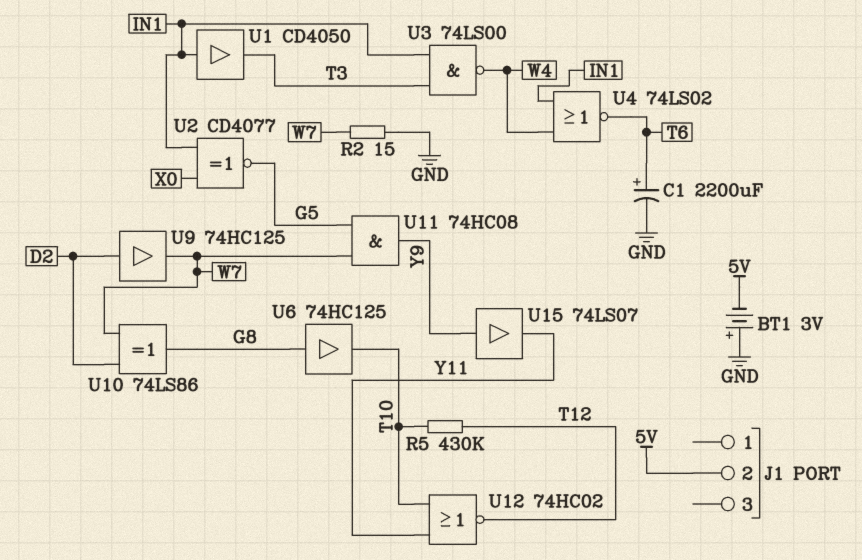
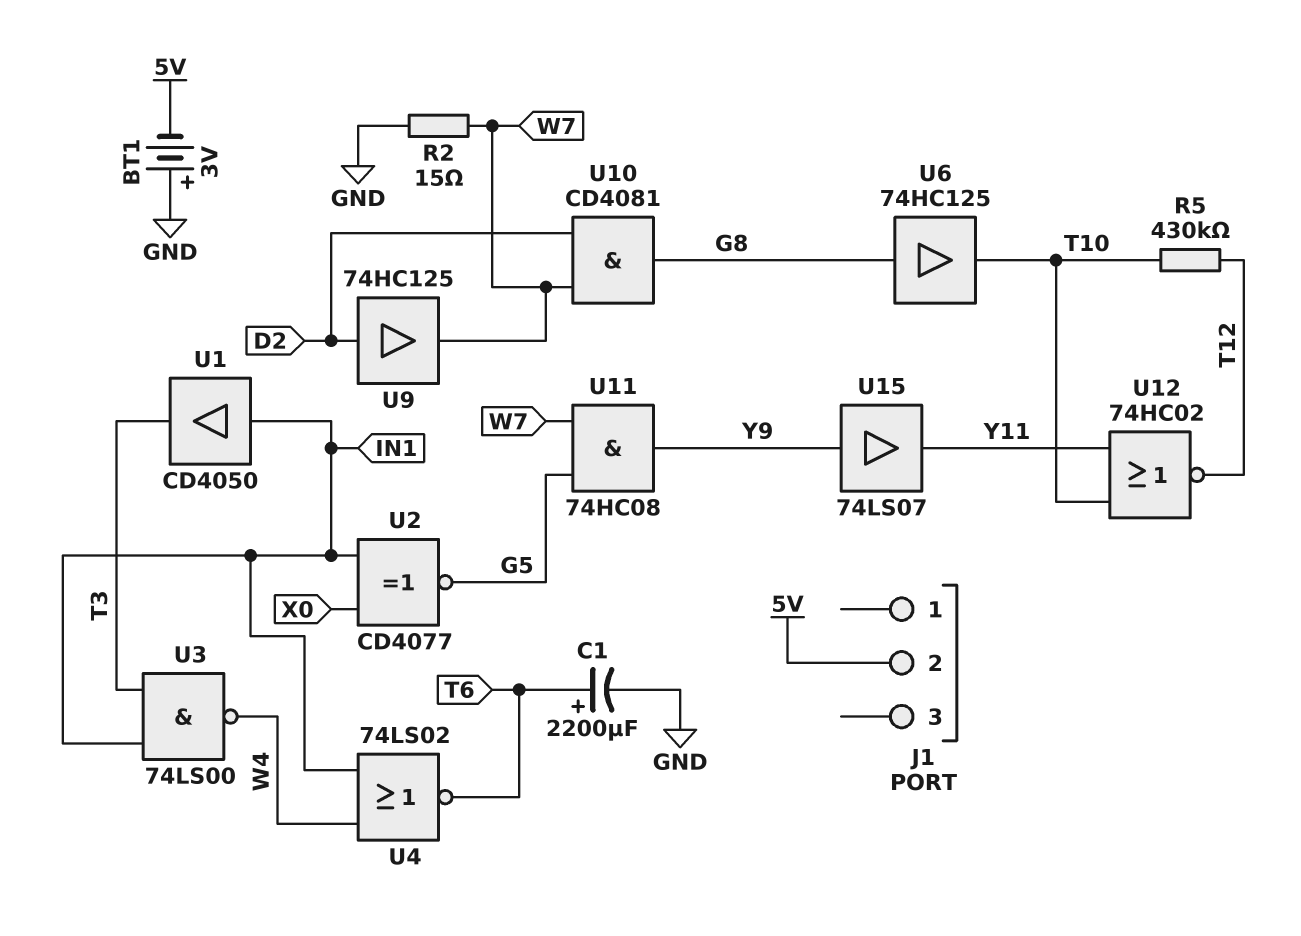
U10: XOR 74LS86 (in D2, in W7, out G8) -> AND CD4081 (in D2, in W7, out G8)

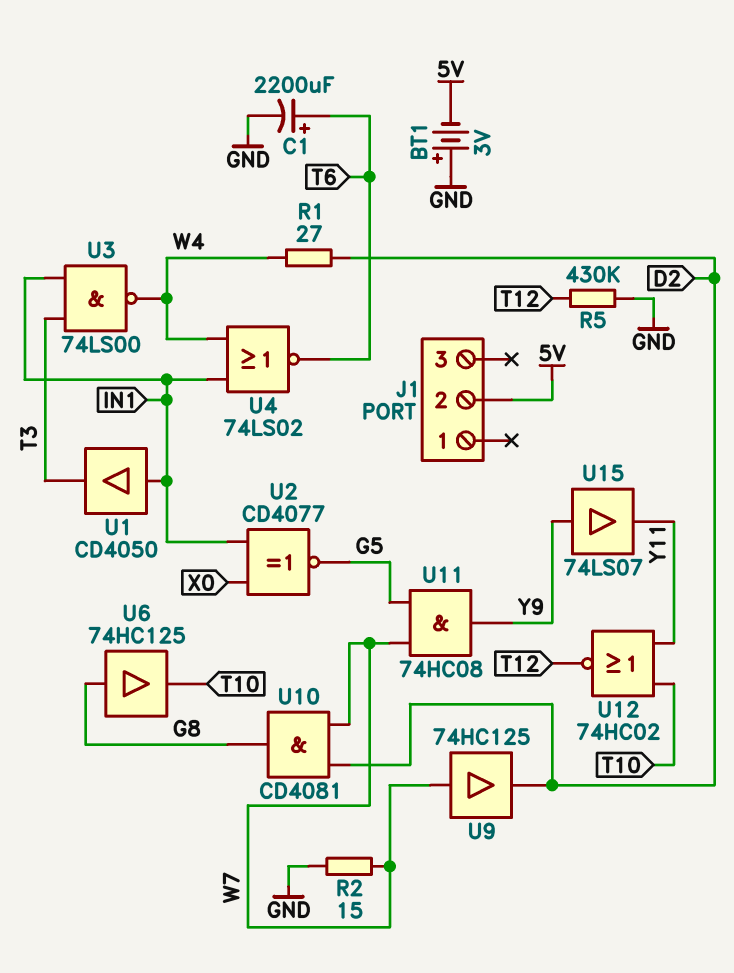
R1: none -> 27 (D2, W4)
R5: 430k (T10, T12) -> 430k (GND, T12)
U9: buffer 74HC125 (in D2, out W7) -> buffer 74HC125 (in W7, out D2)

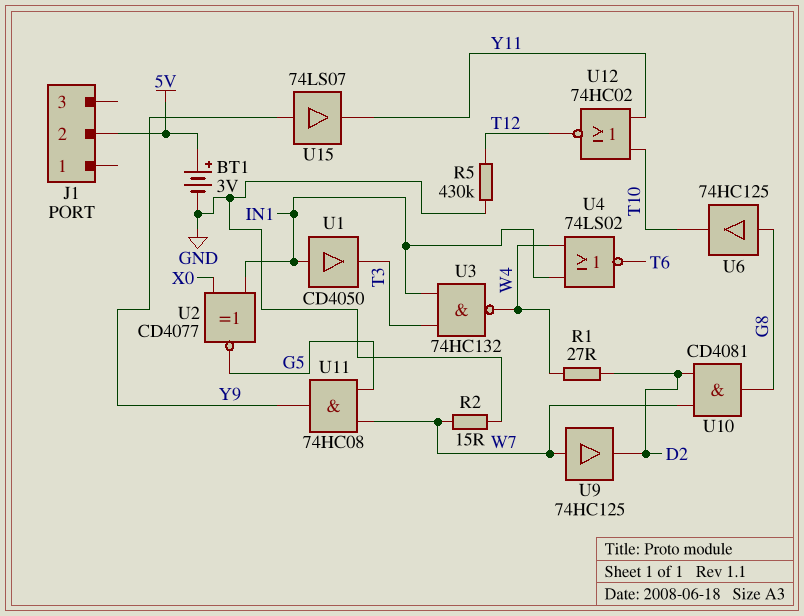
BT1: 3V (plus GND, minus 5V) -> 3V (plus 5V, minus GND)
C1: 2200uF (plus T6, minus GND) -> none
U3: NAND 74LS00 (in IN1, in T3, out W4) -> NAND 74HC132 (in IN1, in T3, out W4)

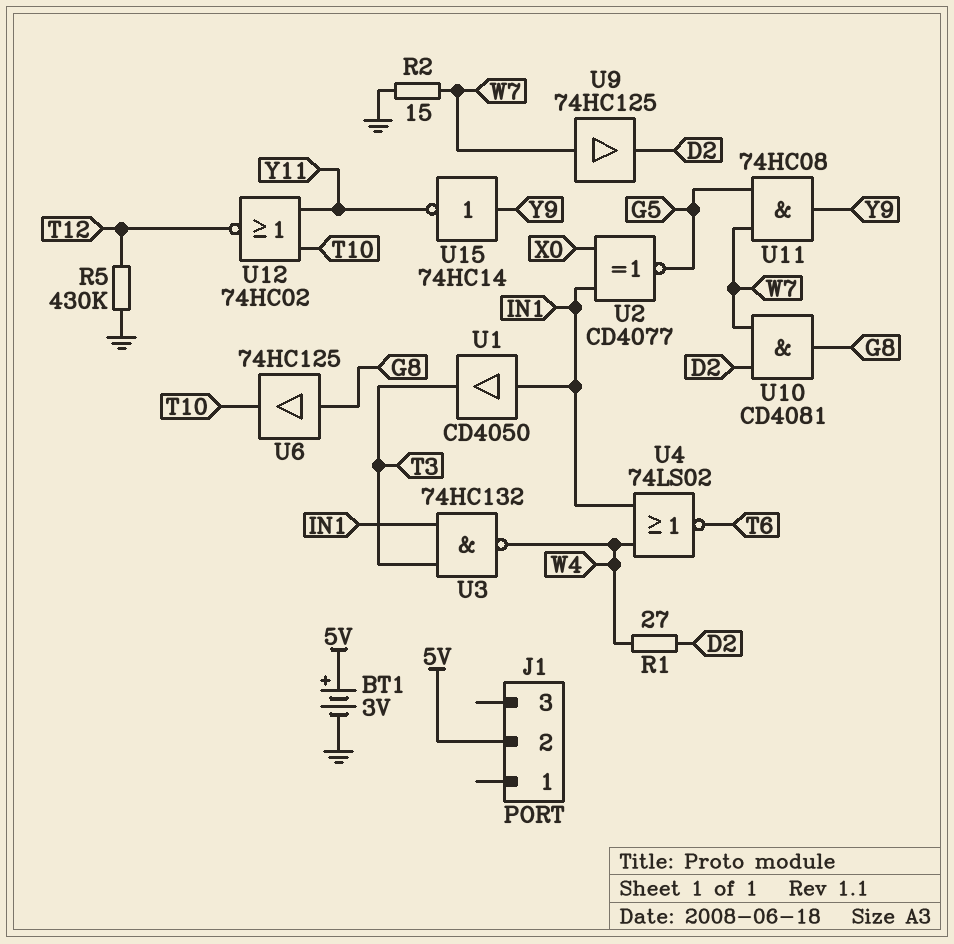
U15: buffer 74LS07 (in Y9, out Y11) -> NOT 74HC14 (in Y9, out Y11)

